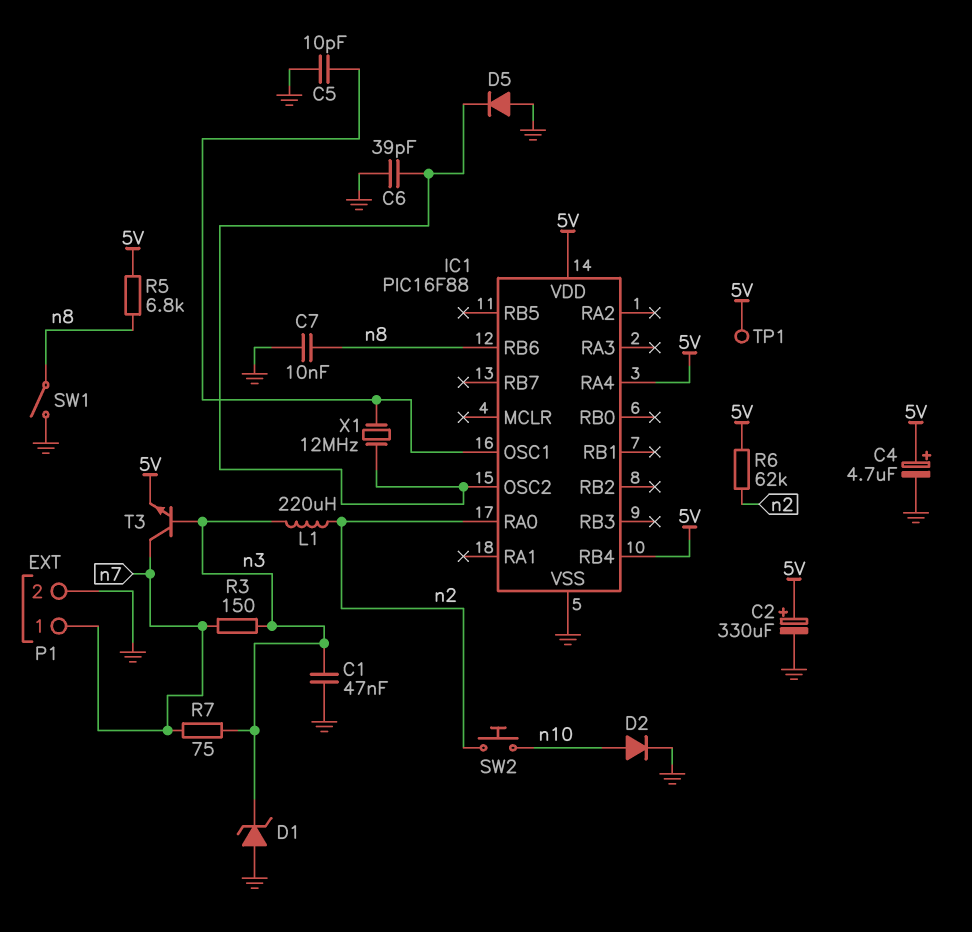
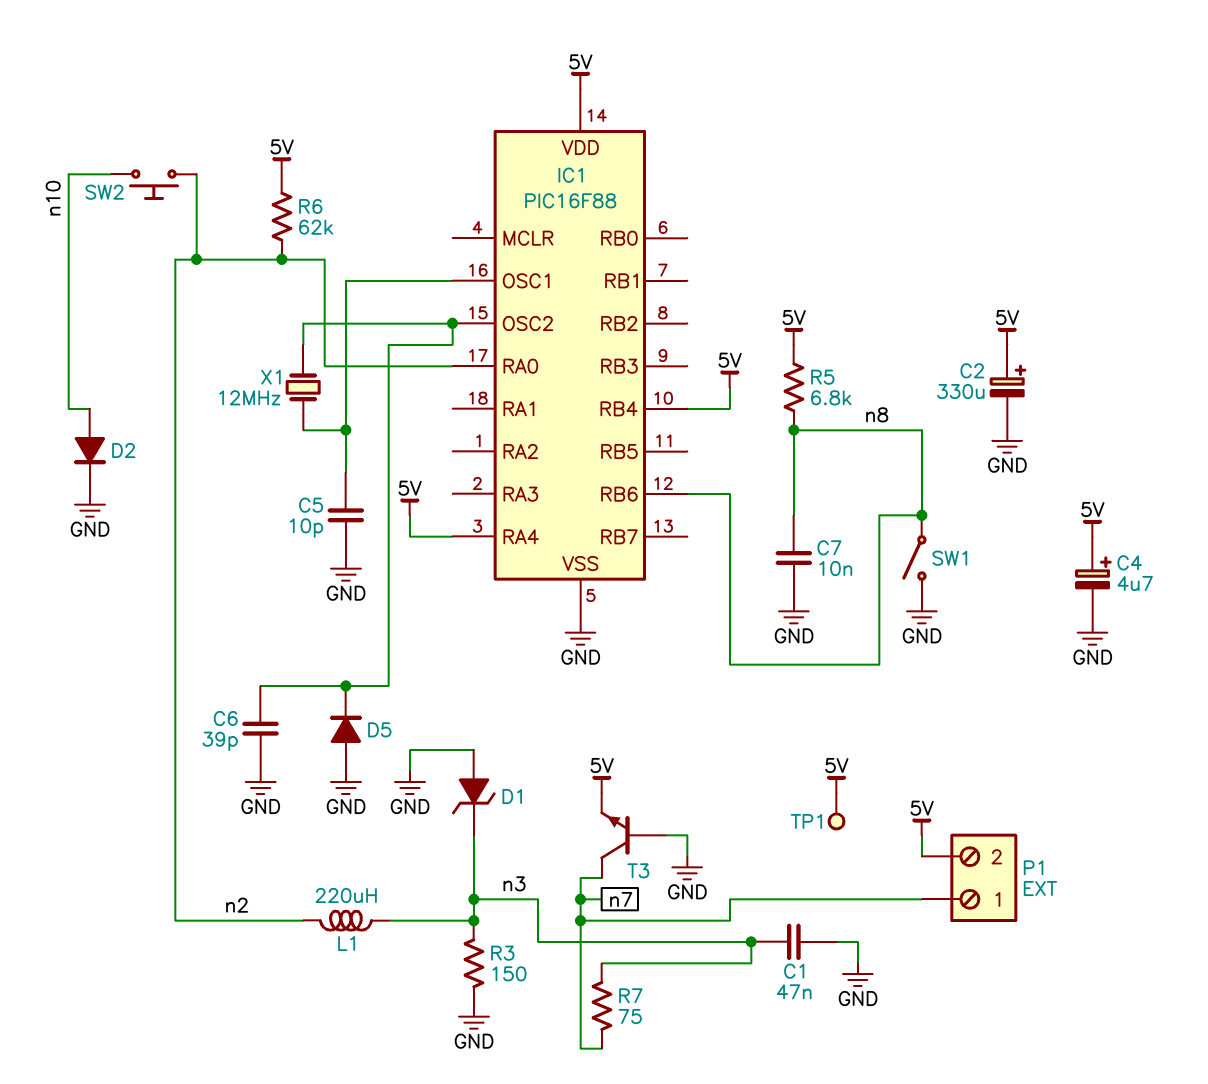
P1 pin 2: GND -> 5V
R3: 150 (n3, n7) -> 150 (GND, n3)
T3: NPN (B n3, C n7, E 5V) -> NPN (B GND, C n7, E 5V)

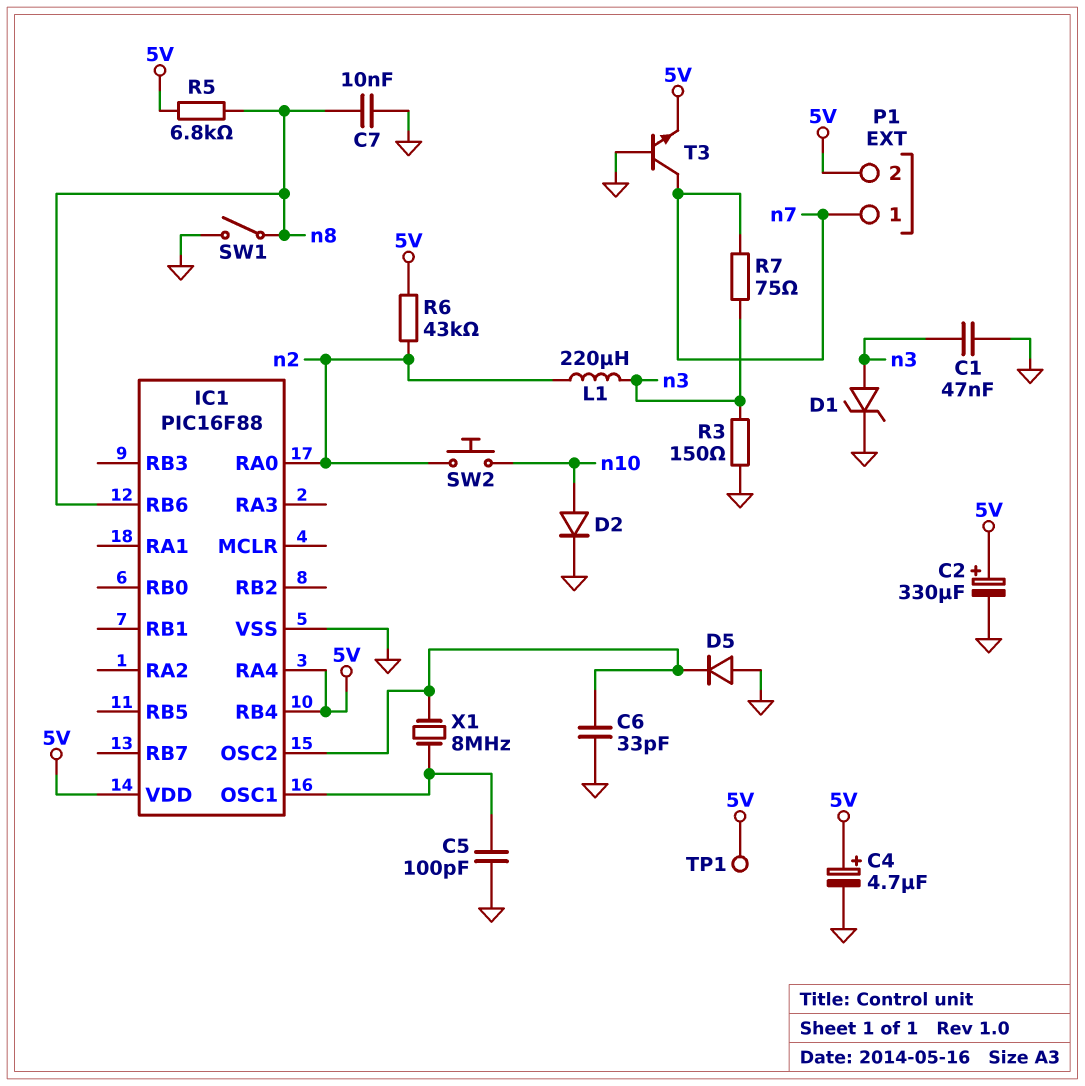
C5: 10pF (GND, IC1/OSC1) -> 100pF (GND, IC1/OSC1)
C6: 39pF (GND, IC1/OSC2) -> 33pF (GND, IC1/OSC2)
D1: zener (A GND, K n3) -> zener (A n3, K GND)
R6: 62k (5V, n2) -> 43k (5V, n2)
X1: 12MHz (IC1/OSC1, IC1/OSC2) -> 8MHz (IC1/OSC1, IC1/OSC2)

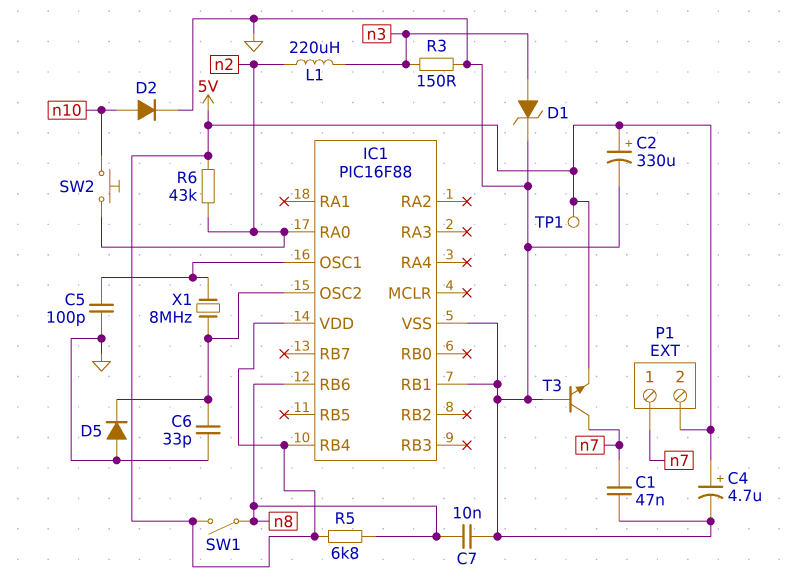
C1: 47nF (GND, n3) -> 47nF (GND, n7)
IC1 pin RA4: 5V -> none
IC1 pin RB1: none -> GND
R7: 75 (n3, n7) -> none
SW1: switch (GND, n8) -> switch (5V, n8)

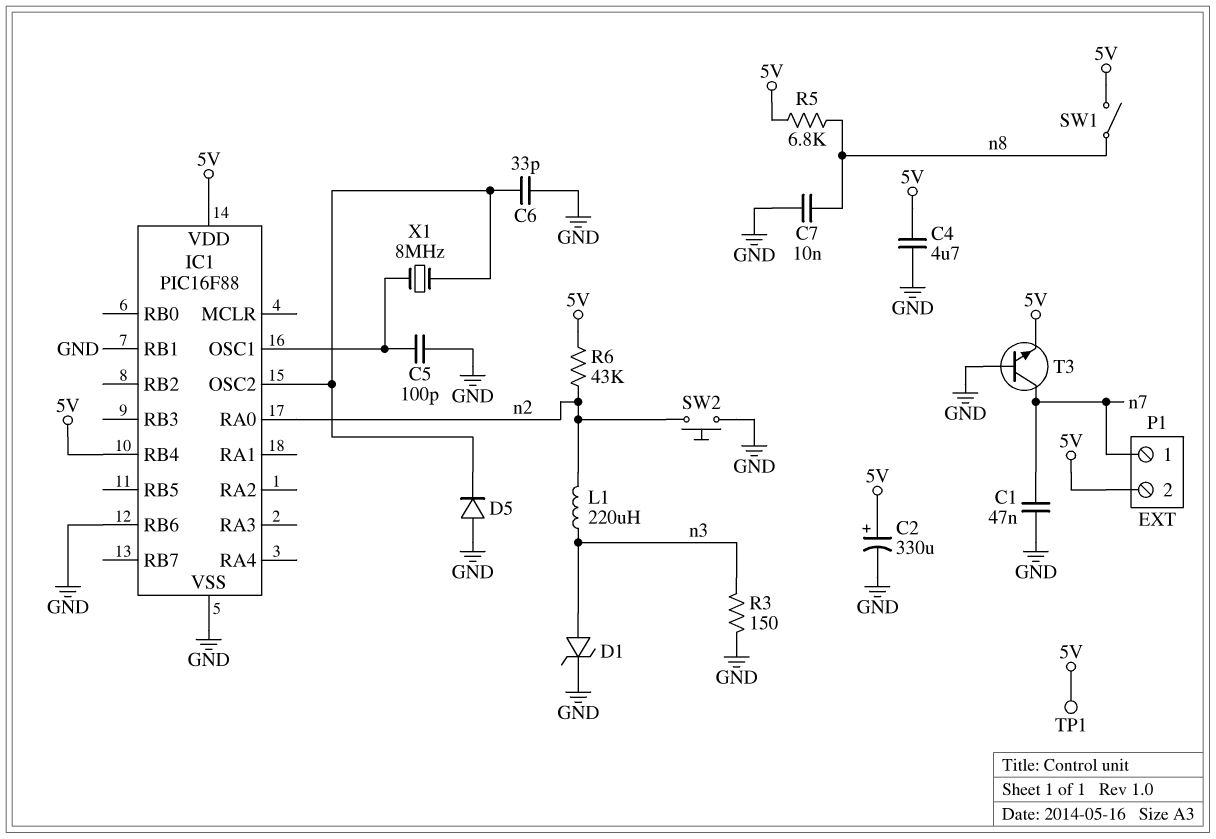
C4: 4.7uF (plus 5V, minus GND) -> 4.7uF (5V, GND)
D2: diode (A n10, K GND) -> none
IC1 pin RB6: n8 -> GND
SW2: button (n2, n10) -> button (GND, n2)

